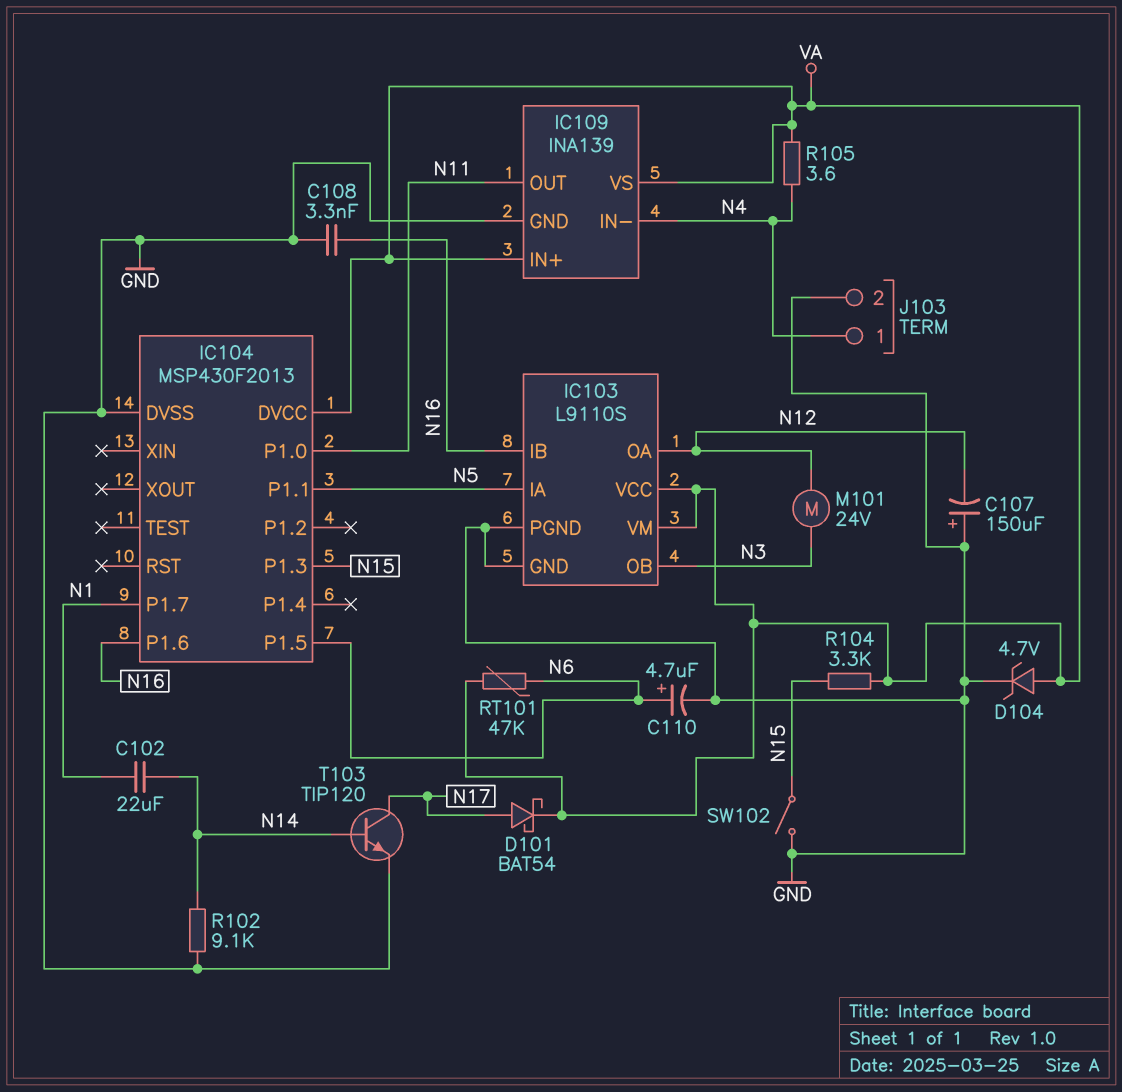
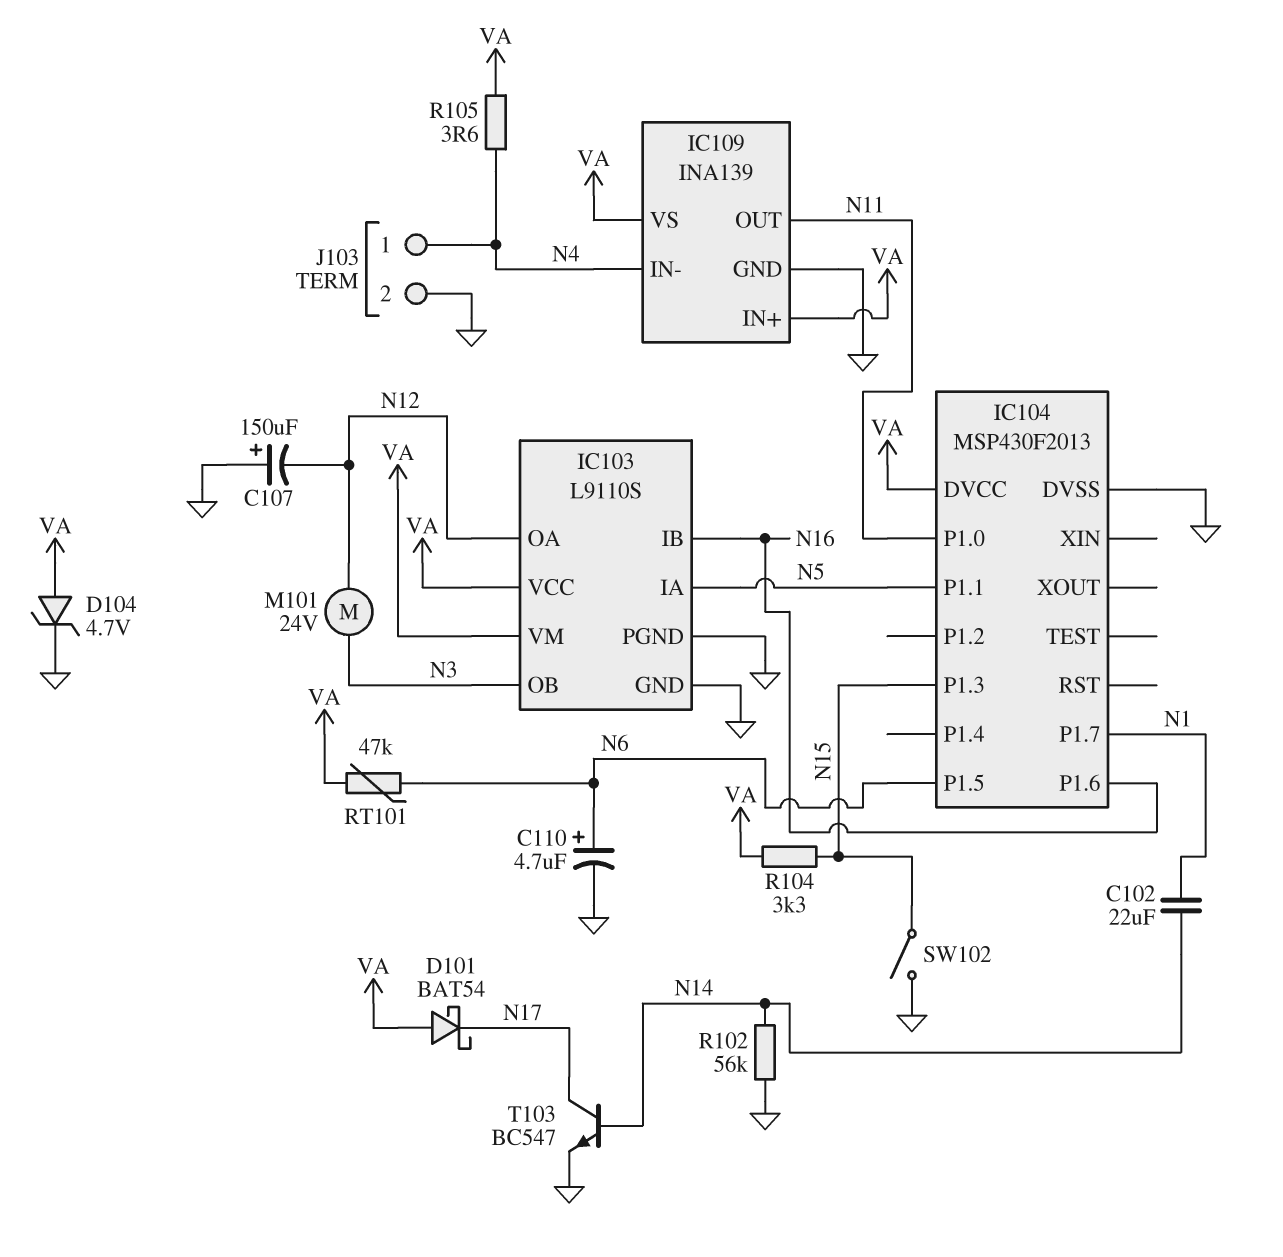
C108: 3.3nF (GND, N16) -> none
D101: schottky BAT54 (A N17, K VA) -> schottky BAT54 (A VA, K N17)
R102: 9.1k (GND, N14) -> 56k (GND, N14)
T103: NPN TIP120 (B N14, C N17, E GND) -> NPN BC547 (B N14, C N17, E GND)

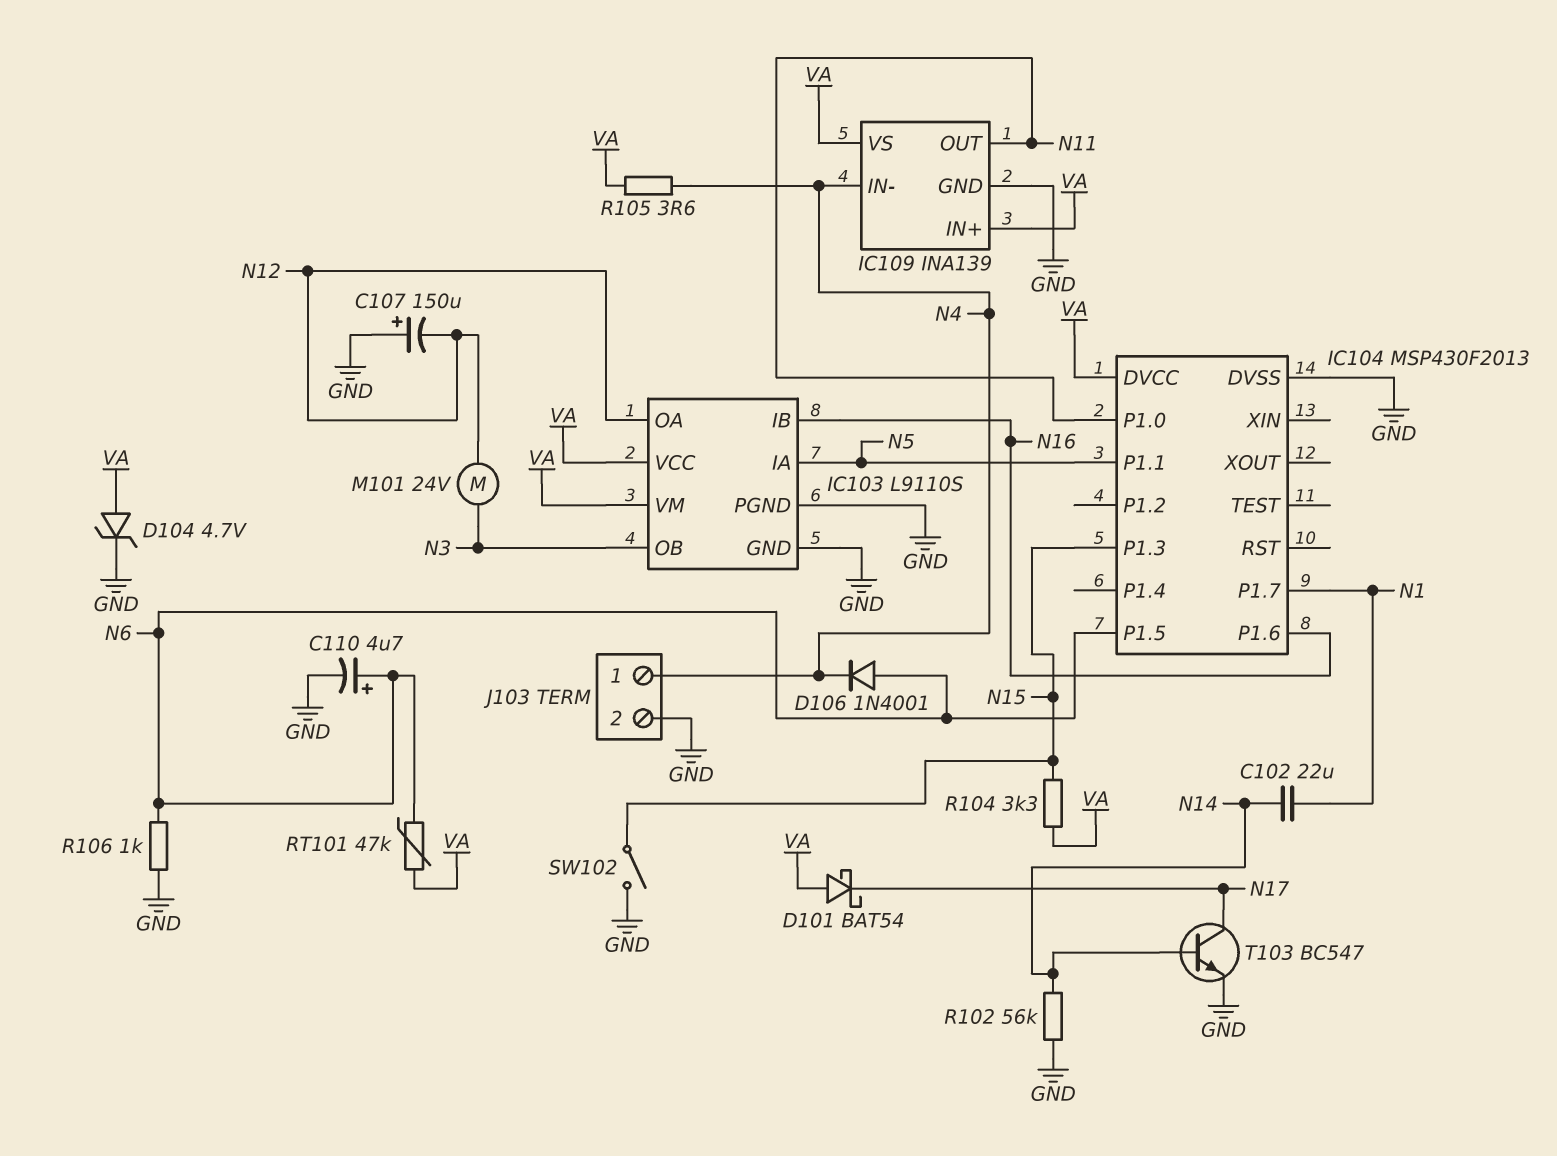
D106: none -> diode 1N4001 (A N6, K N4)
R106: none -> 1k (GND, N6)

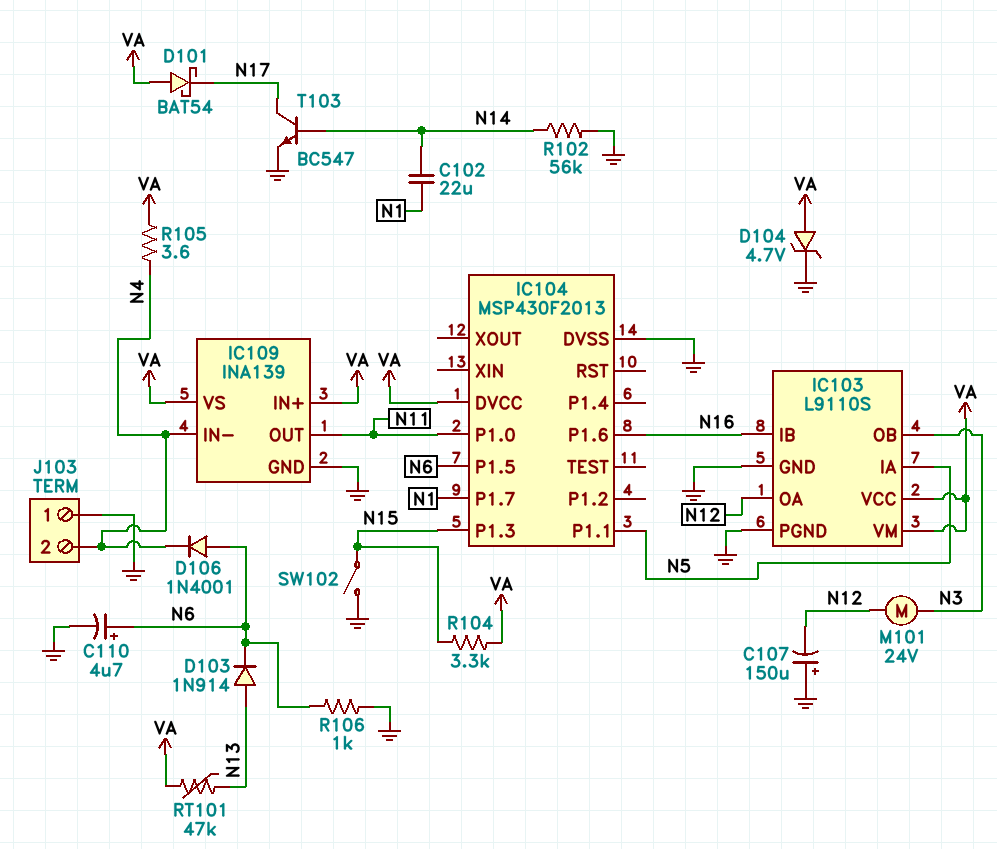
D103: none -> diode 1N914 (A N13, K N6)
J103 pin 1: N4 -> GND
J103 pin 2: GND -> N4
RT101: 47k (N6, VA) -> 47k (N13, VA)

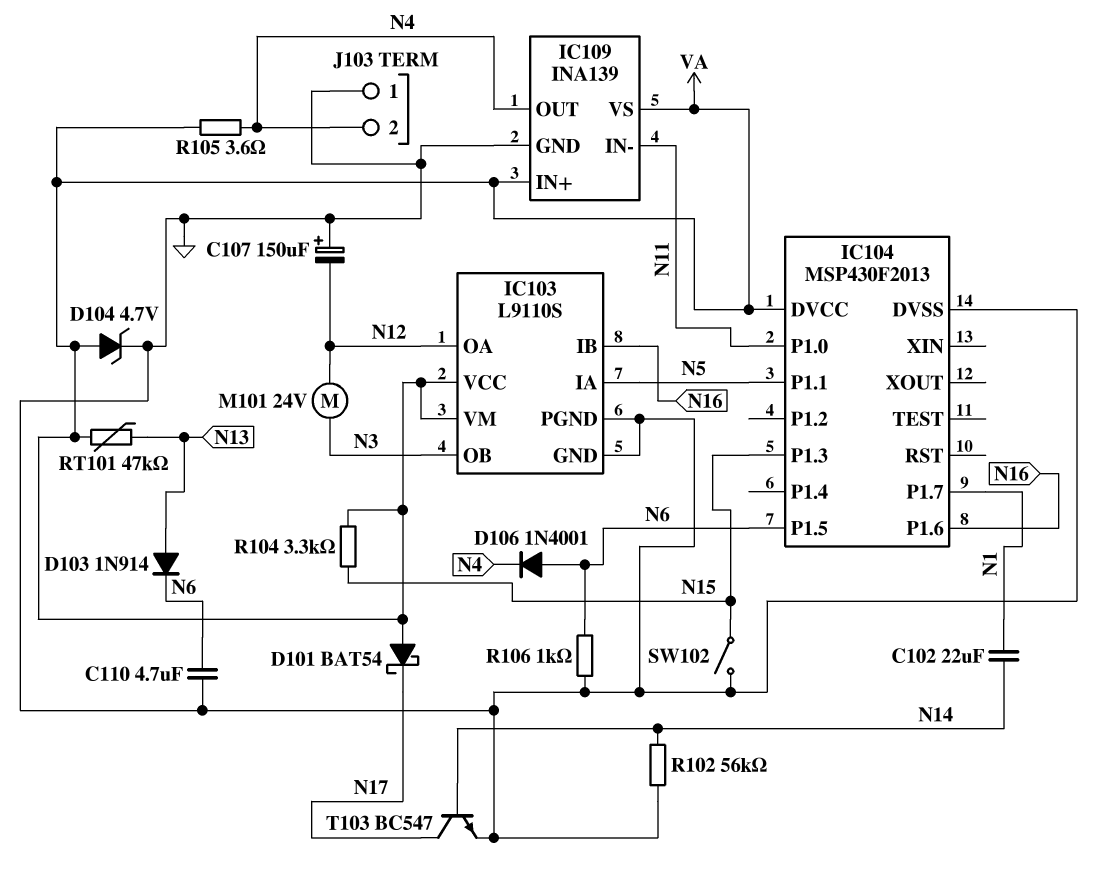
C110: 4.7uF (plus N6, minus GND) -> 4.7uF (GND, N6)
IC109 pin IN-: N4 -> N11
IC109 pin OUT: N11 -> N4

